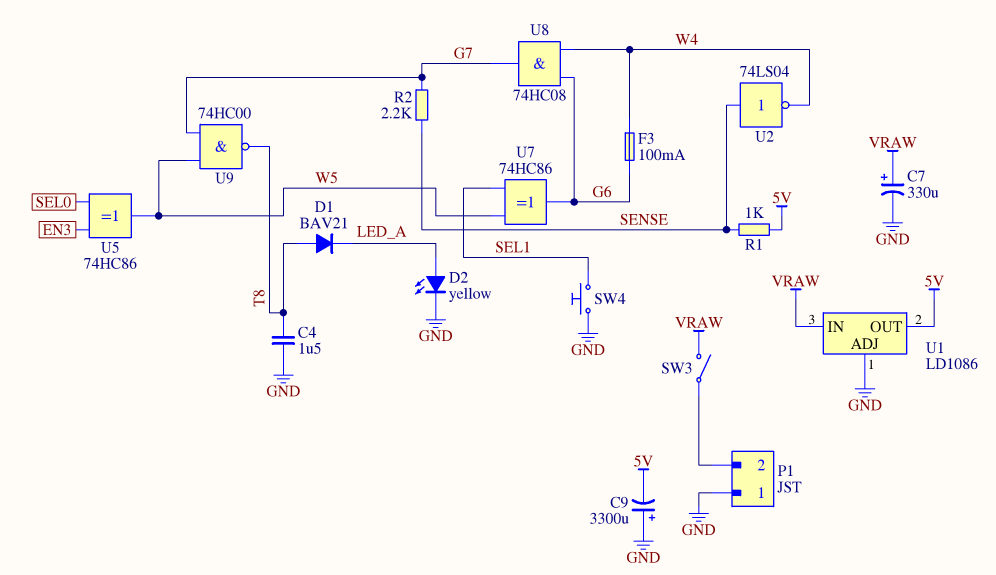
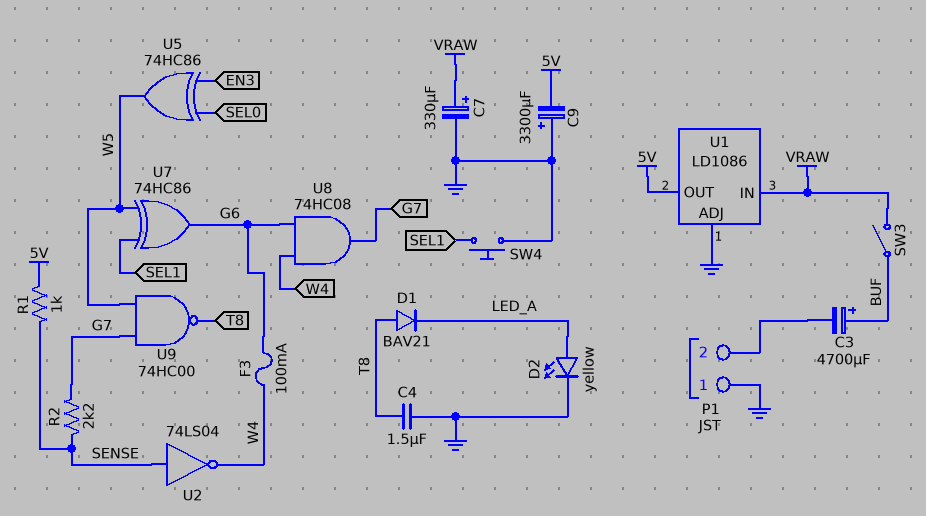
C3: none -> 4700uF (plus BUF, minus P1/2)
SW3: switch (P1/2, VRAW) -> switch (BUF, VRAW)

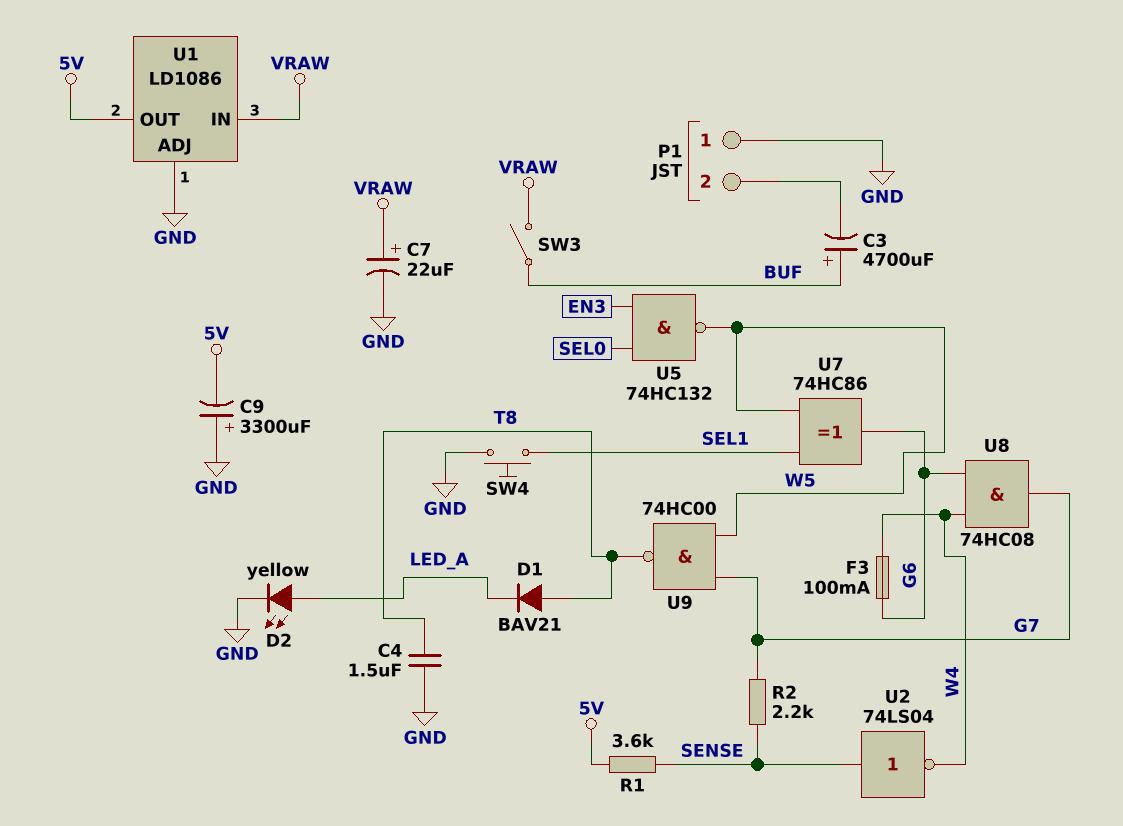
C7: 330uF (plus VRAW, minus GND) -> 22uF (plus VRAW, minus GND)
R1: 1k (5V, SENSE) -> 3.6k (5V, SENSE)
U5: XOR 74HC86 (in EN3, in SEL0, out W5) -> NAND 74HC132 (in EN3, in SEL0, out W5)

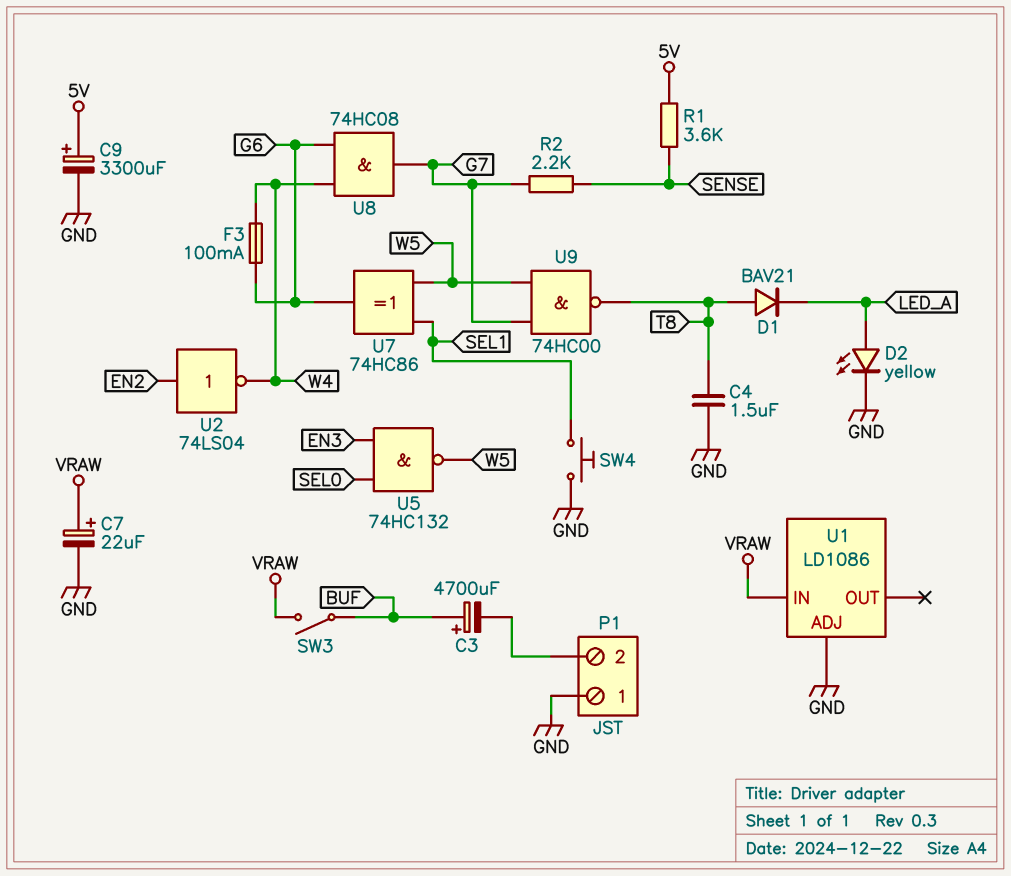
C9: 3300uF (plus GND, minus 5V) -> 3300uF (plus 5V, minus GND)
U1 pin OUT: 5V -> none
U2: NOT 74LS04 (in SENSE, out W4) -> NOT 74LS04 (in EN2, out W4)

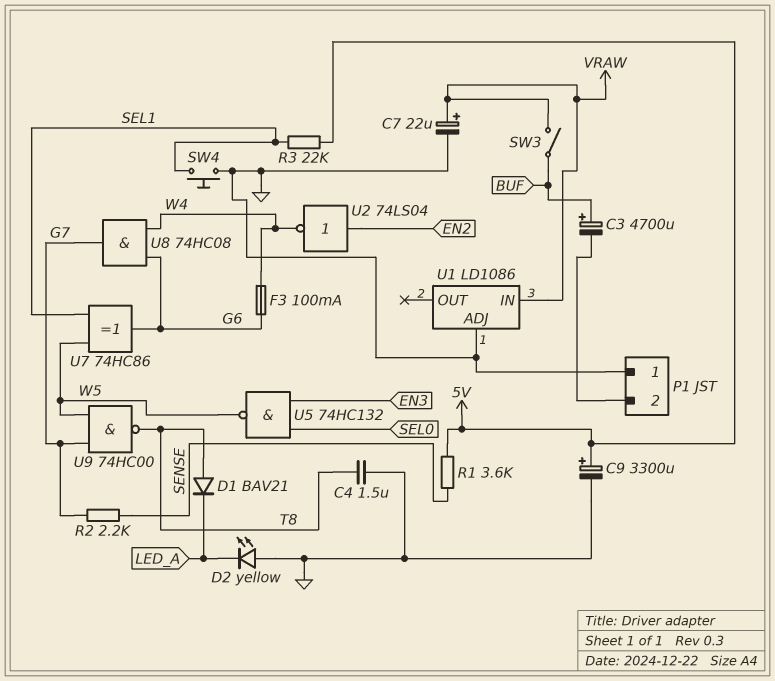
D2: LED yellow (A LED_A, K GND) -> LED yellow (A GND, K LED_A)
R3: none -> 22k (5V, SEL1)

